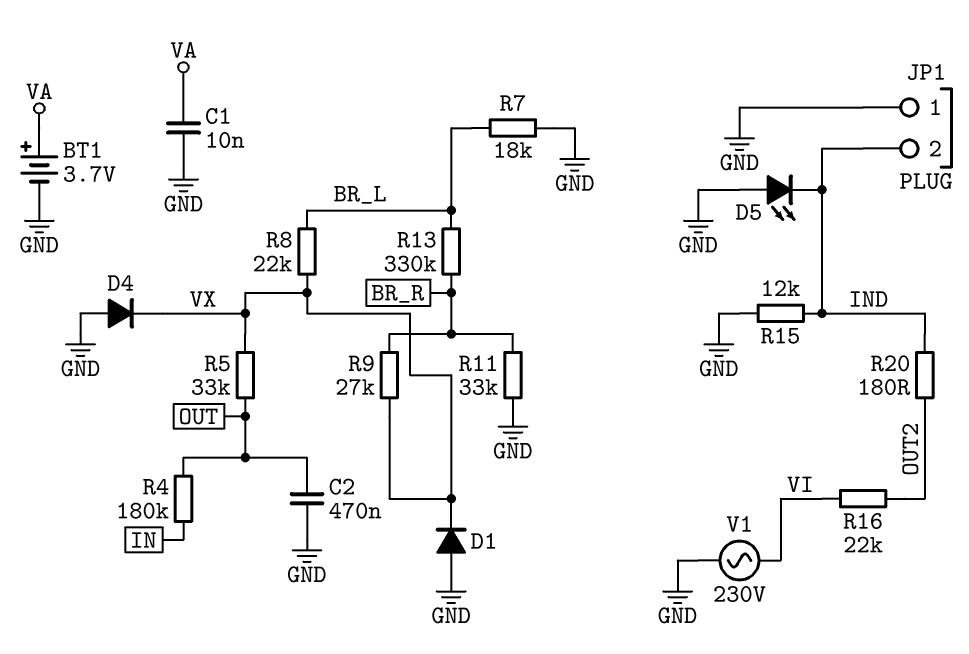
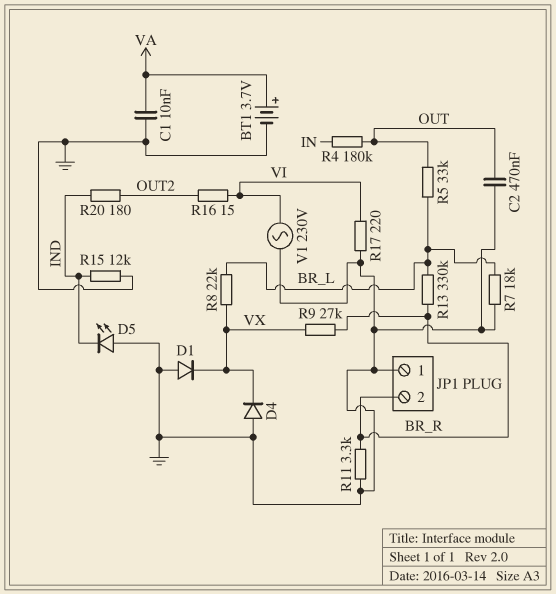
JP1 pin 2: IND -> BR_R
R5: 33k (OUT, VX) -> 33k (BR_L, OUT)
R11: 33k (BR_R, GND) -> 3.3k (BR_R, GND)
R16: 22k (OUT2, VI) -> 15 (OUT2, VI)
R17: none -> 220 (GND, VI)

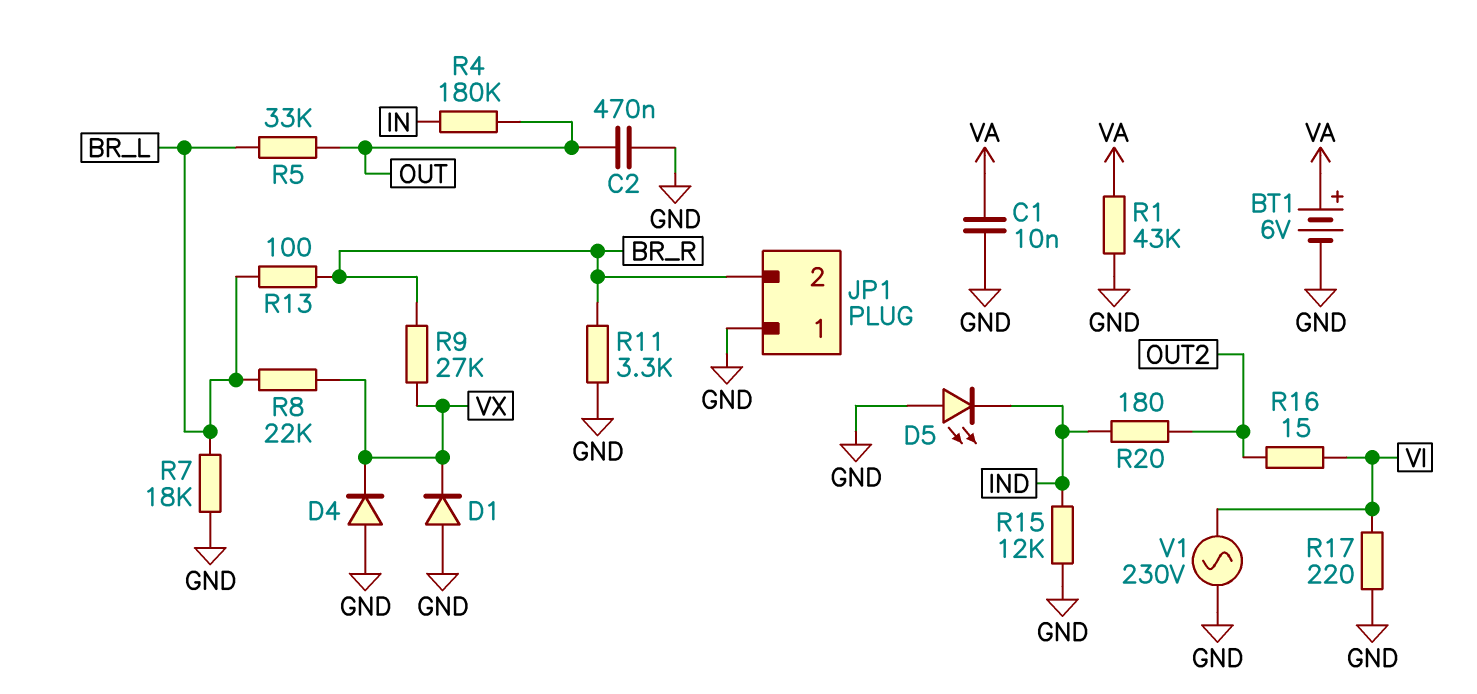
BT1: 3.7V (plus VA, minus GND) -> 6V (plus VA, minus GND)
R1: none -> 43k (GND, VA)
R13: 330k (BR_L, BR_R) -> 100 (BR_L, BR_R)

